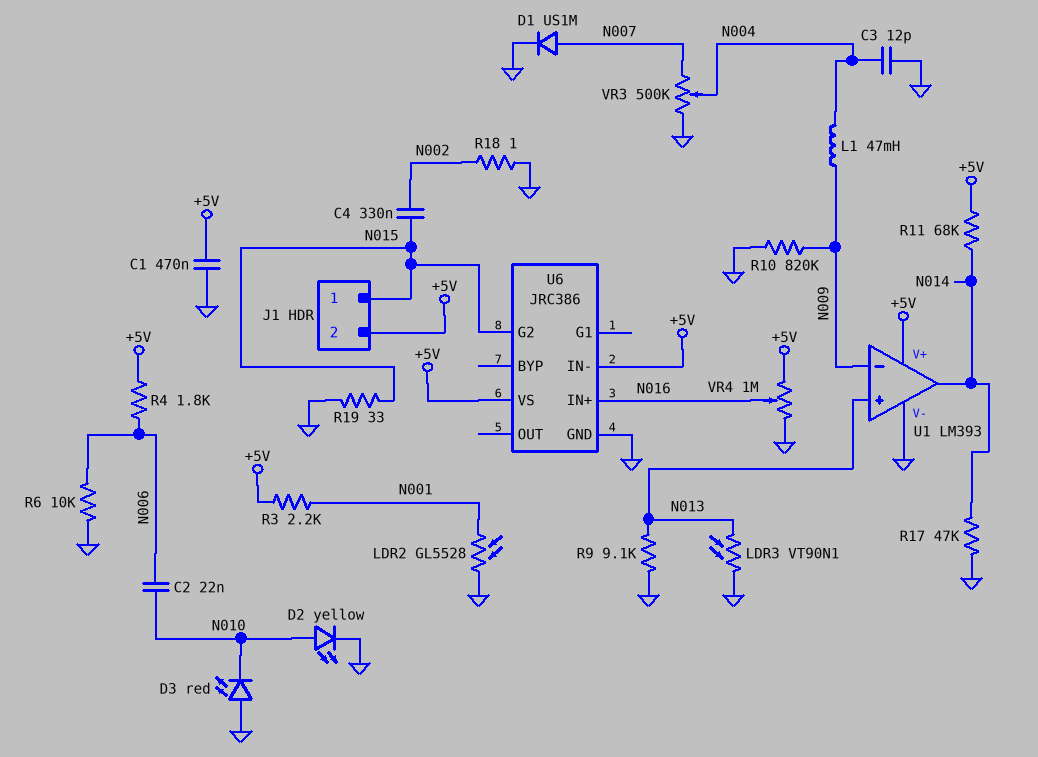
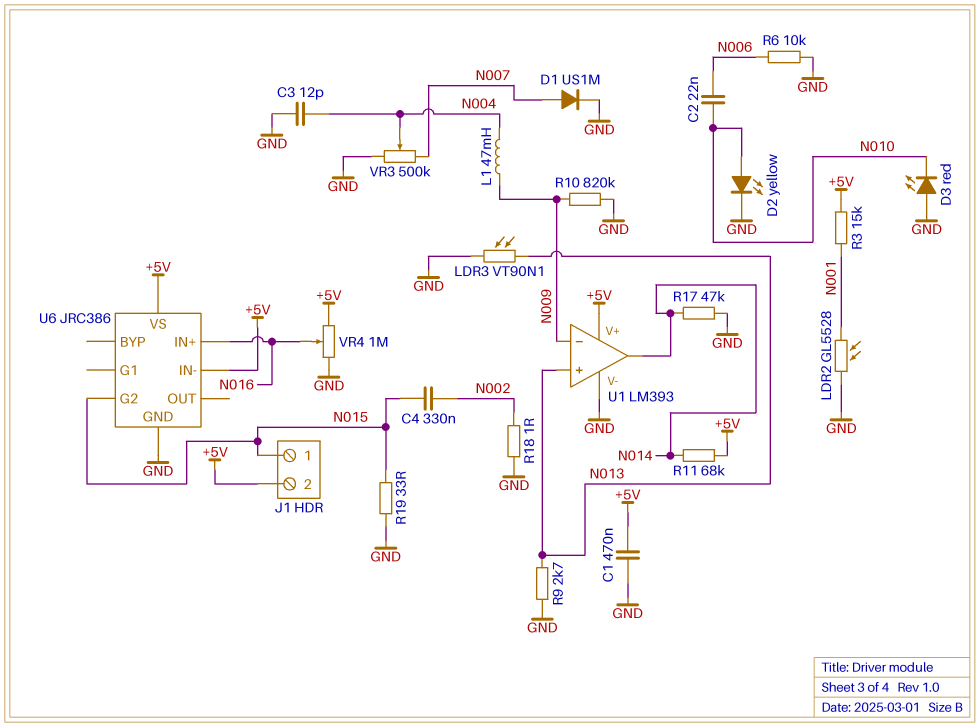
R3: 2.2k (+5V, N001) -> 15k (+5V, N001)
R4: 1.8k (+5V, N006) -> none
R9: 9.1k (GND, N013) -> 2.7k (GND, N013)

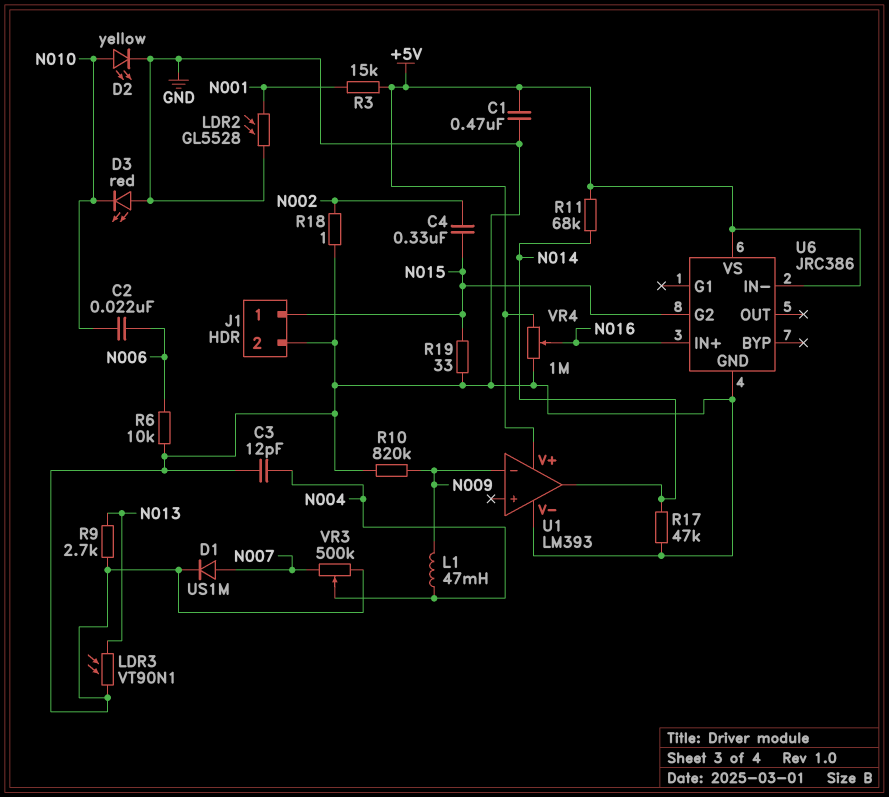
J1 pin 2: +5V -> GND
U1 pin in+: N013 -> none

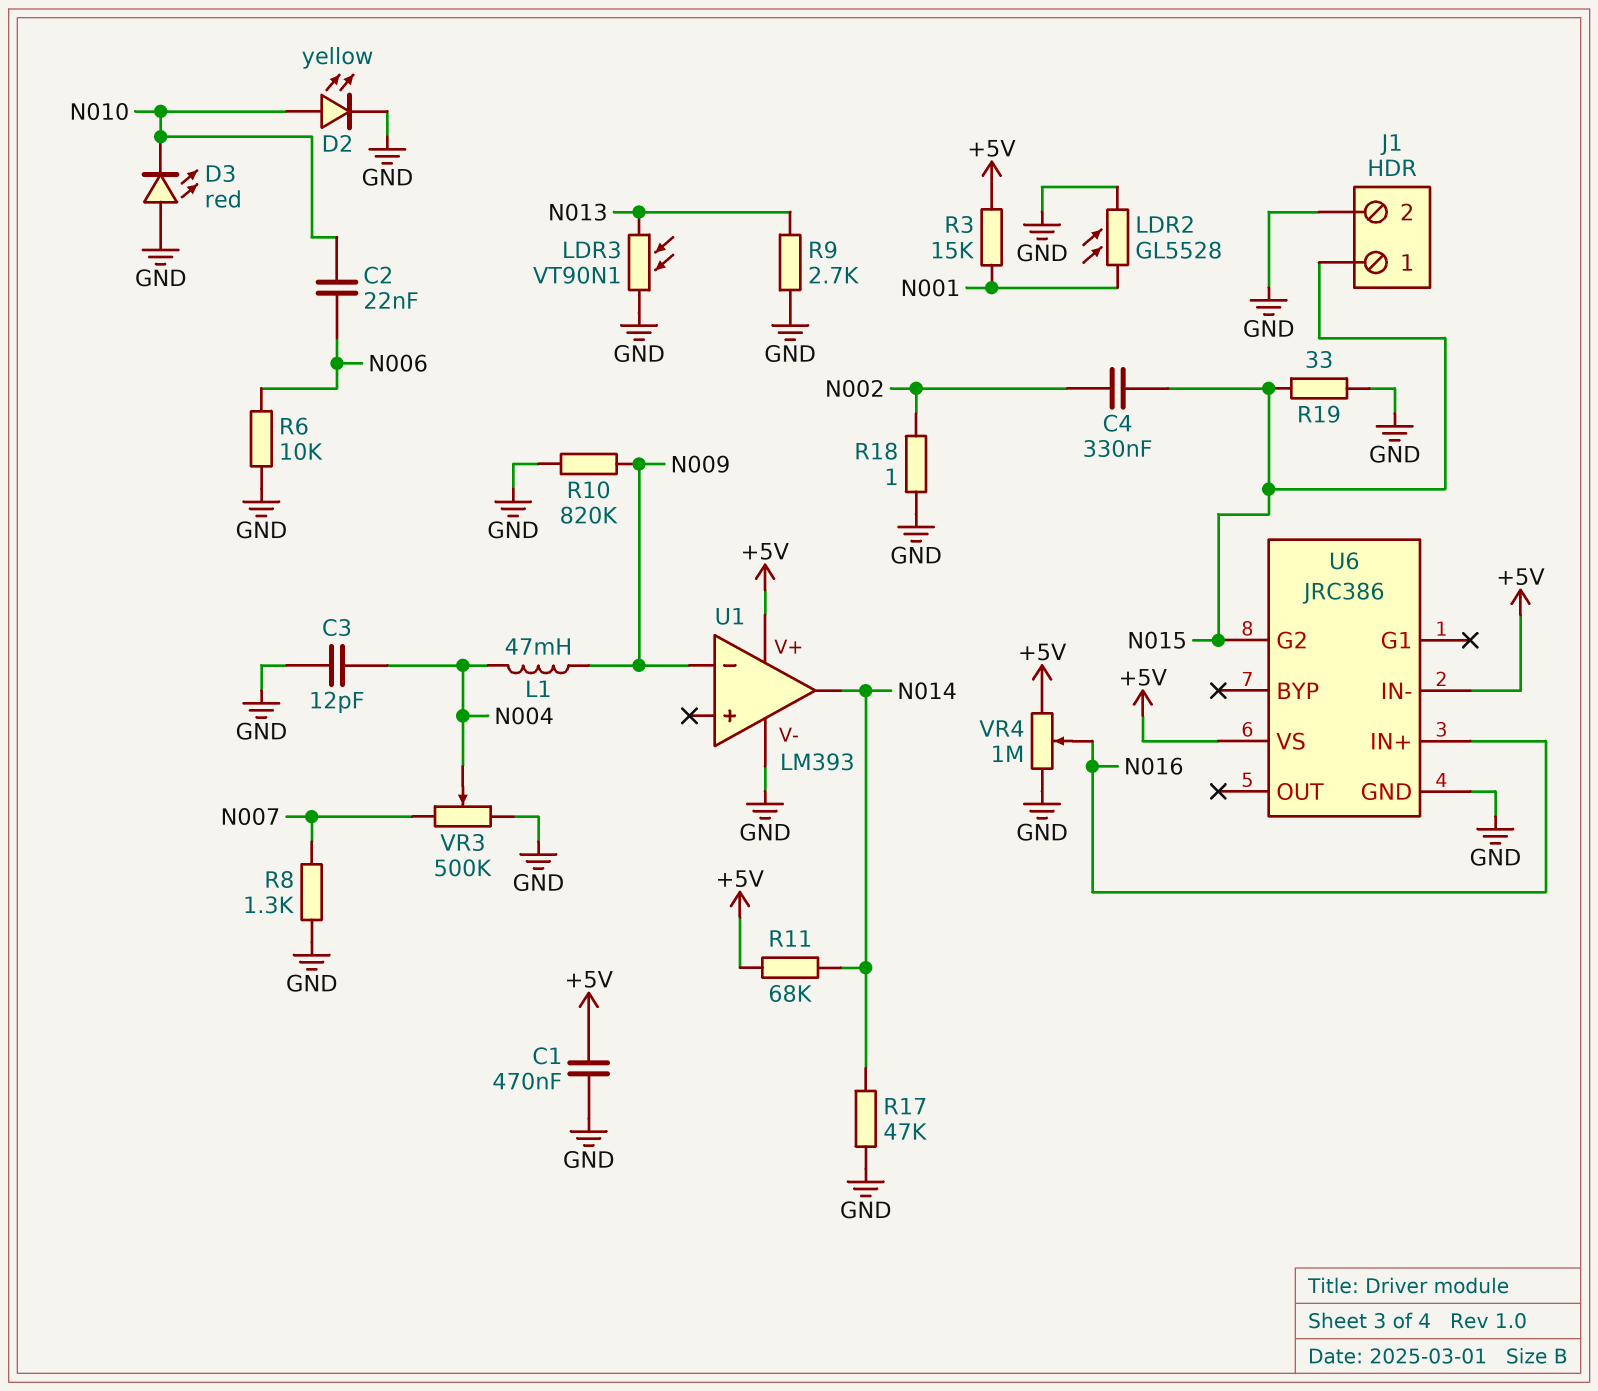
D1: diode US1M (A N007, K GND) -> none
R8: none -> 1.3k (GND, N007)

